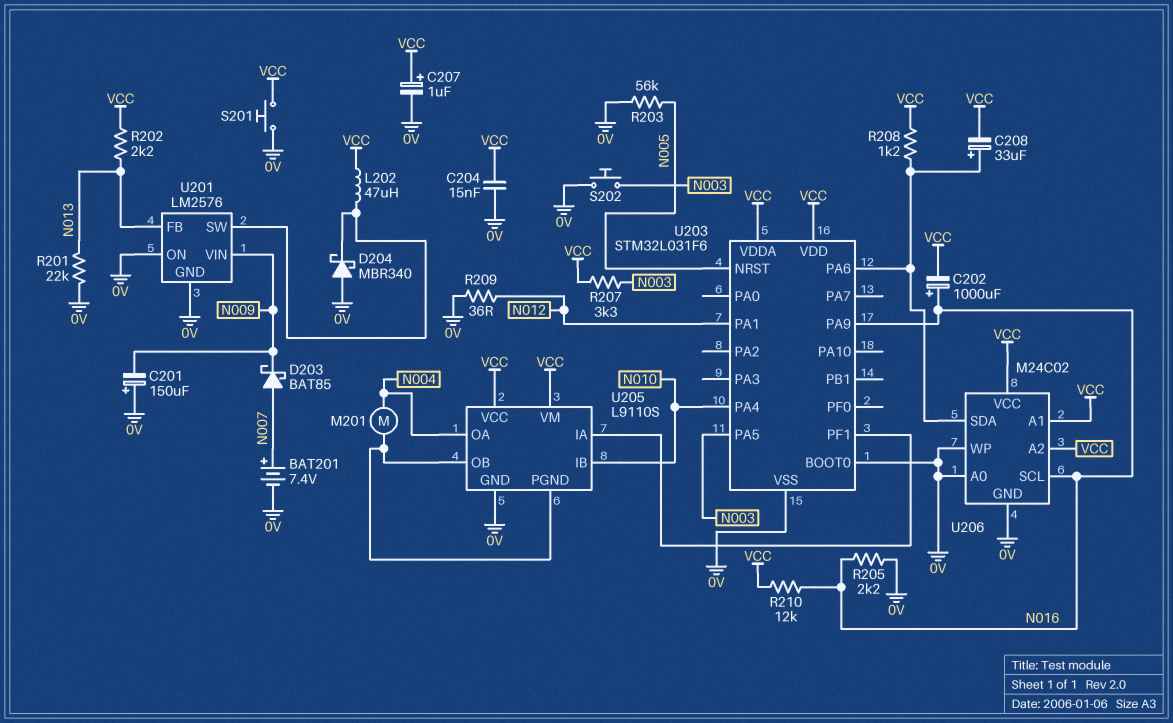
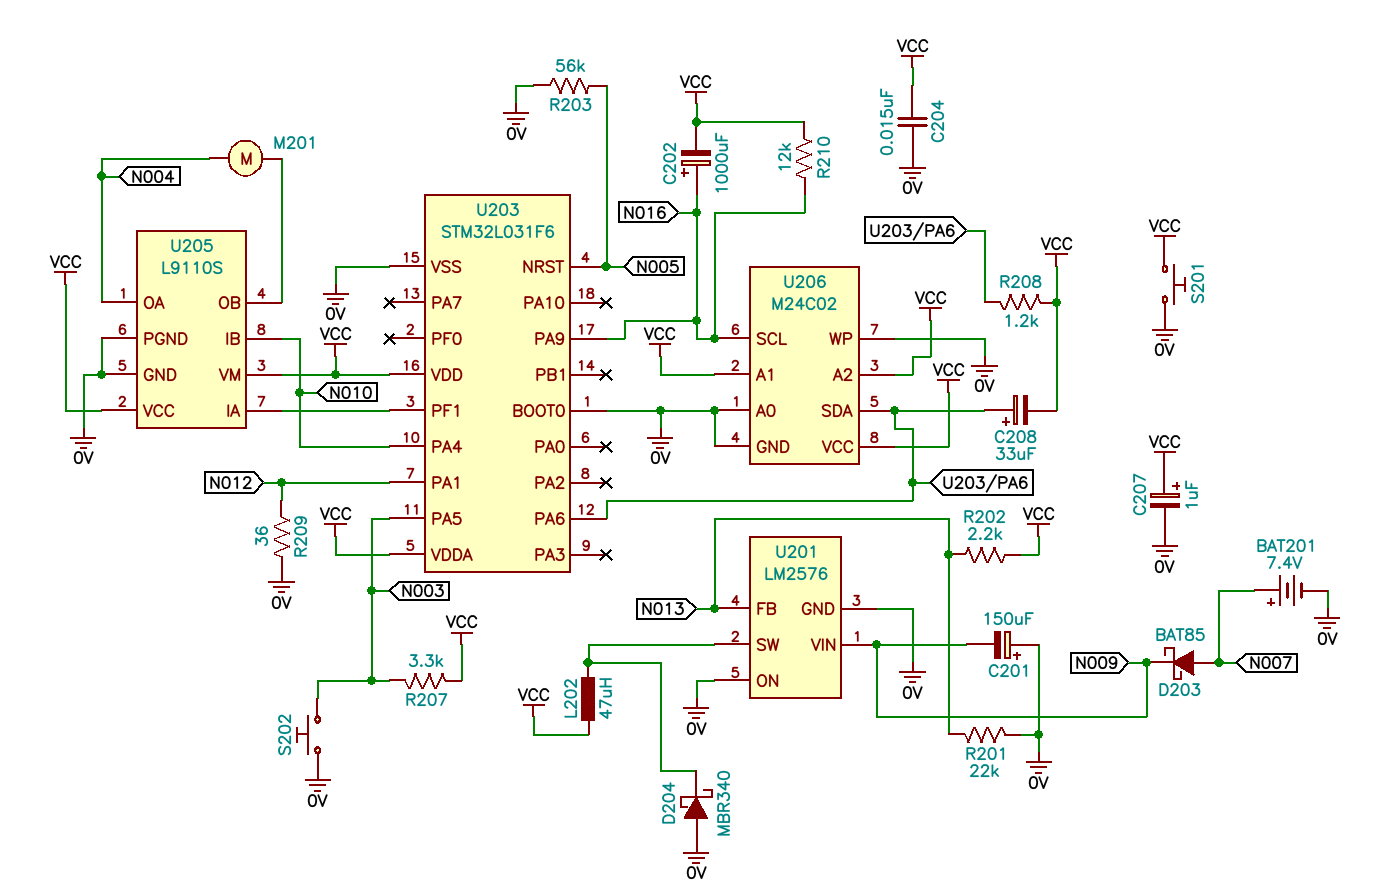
R205: 2.2k (0V, N016) -> none
U205 pin PGND: U205/OB -> 0V

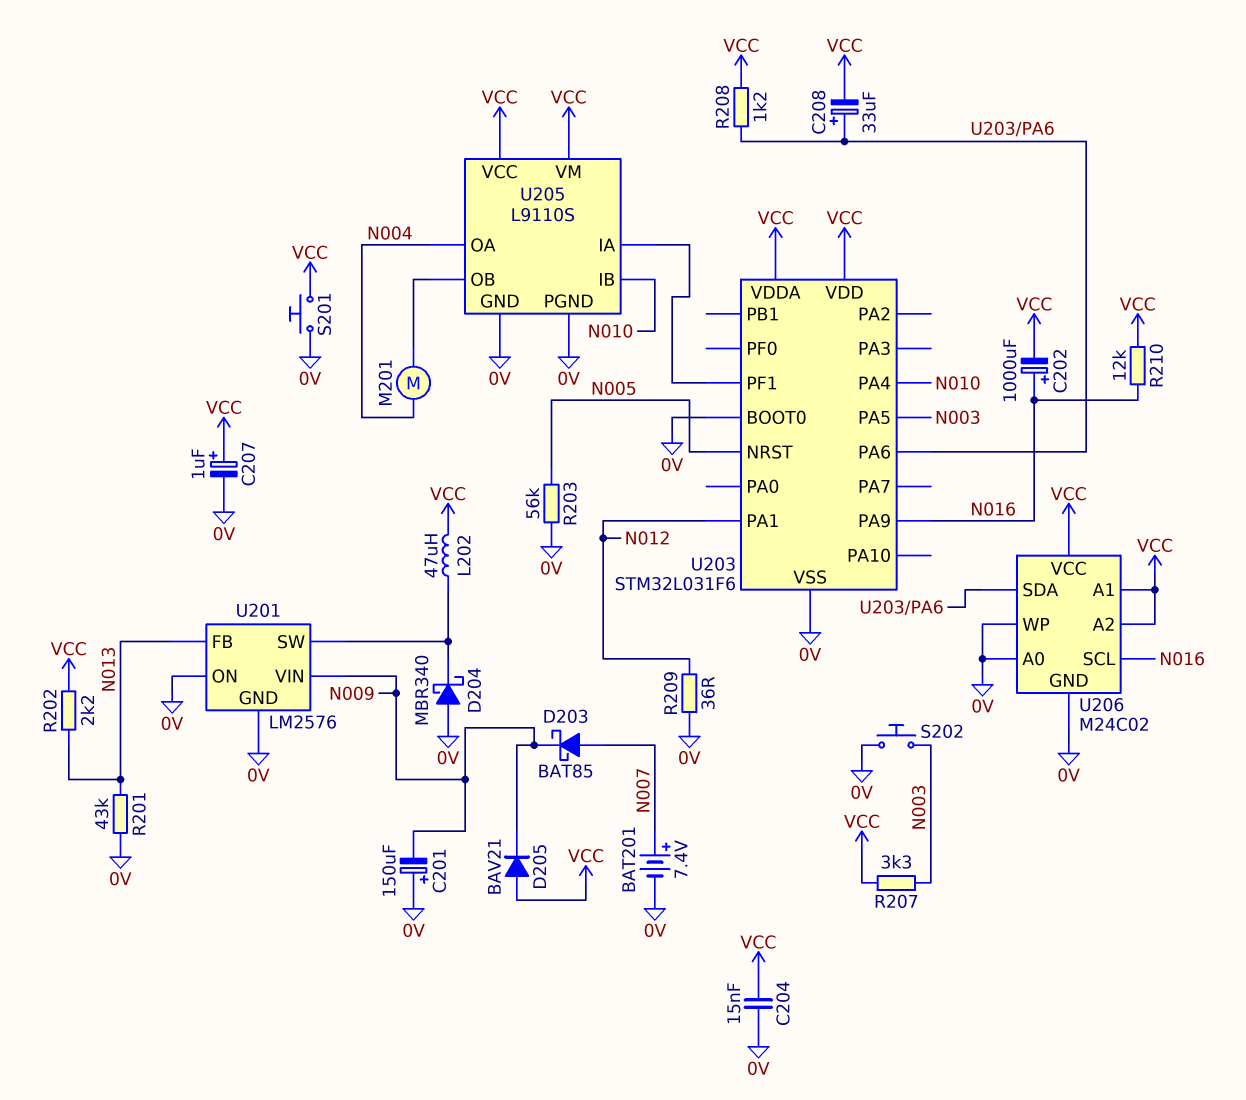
D205: none -> diode BAV21 (A VCC, K N009)
R201: 22k (0V, N013) -> 43k (0V, N013)

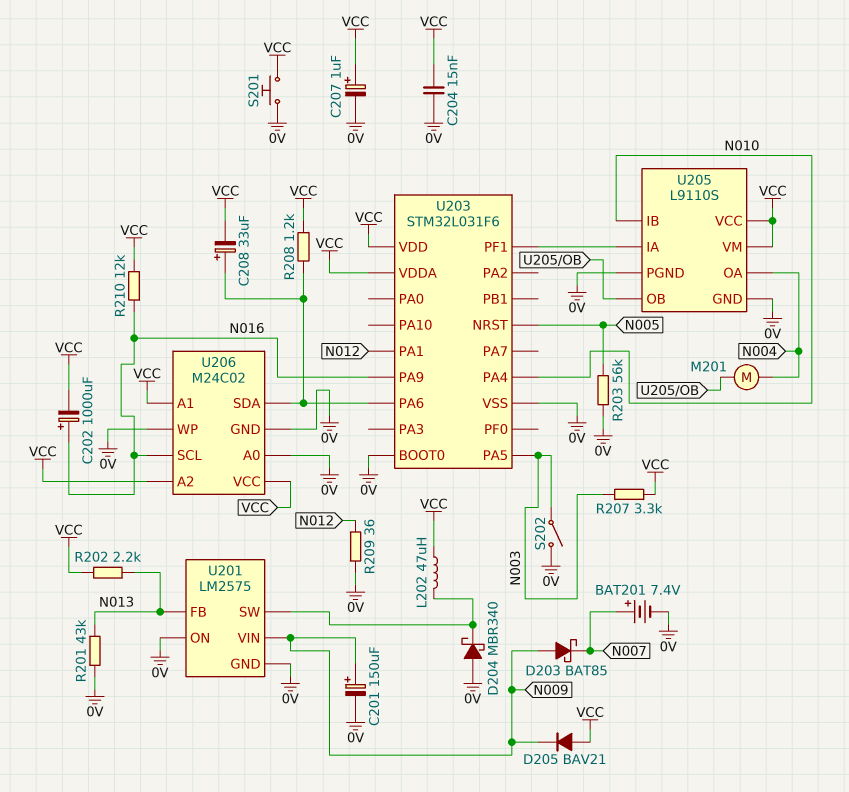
C201: 150uF (plus 0V, minus N009) -> 150uF (plus N009, minus 0V)
D203: schottky BAT85 (A N007, K N009) -> schottky BAT85 (A N009, K N007)
S202: button (0V, N003) -> switch (0V, N003)
U201: LM2576 -> LM2575

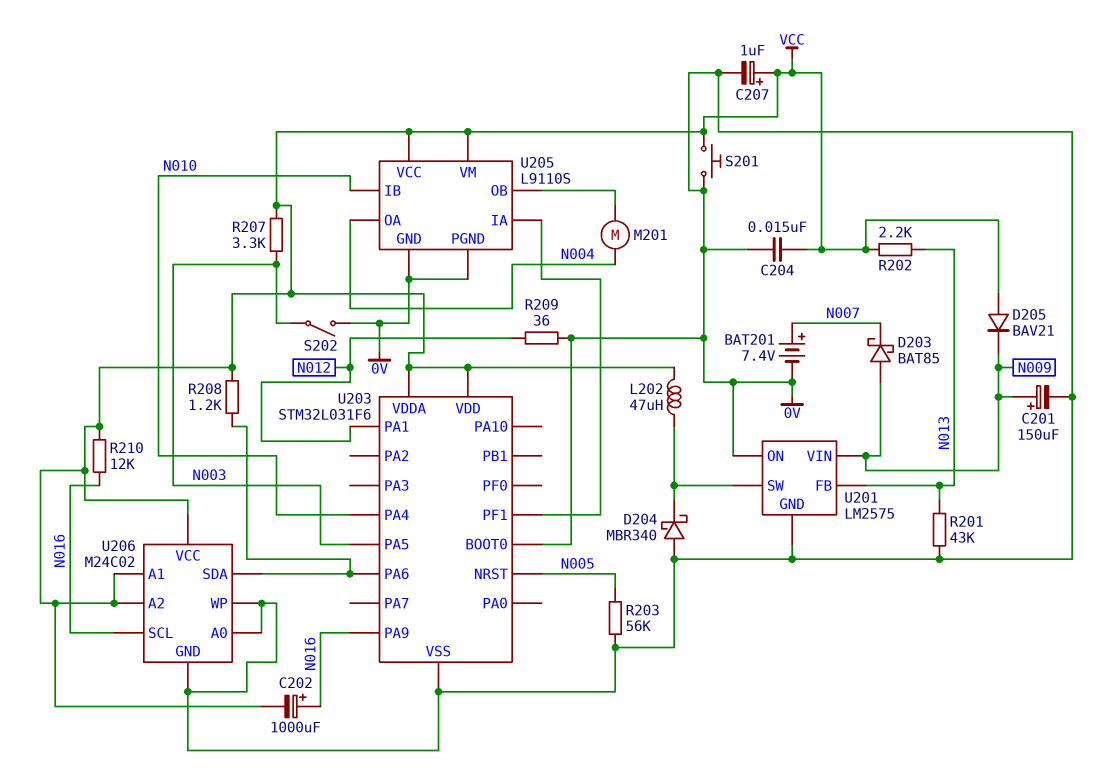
C208: 33uF (plus U203/PA6, minus VCC) -> none

